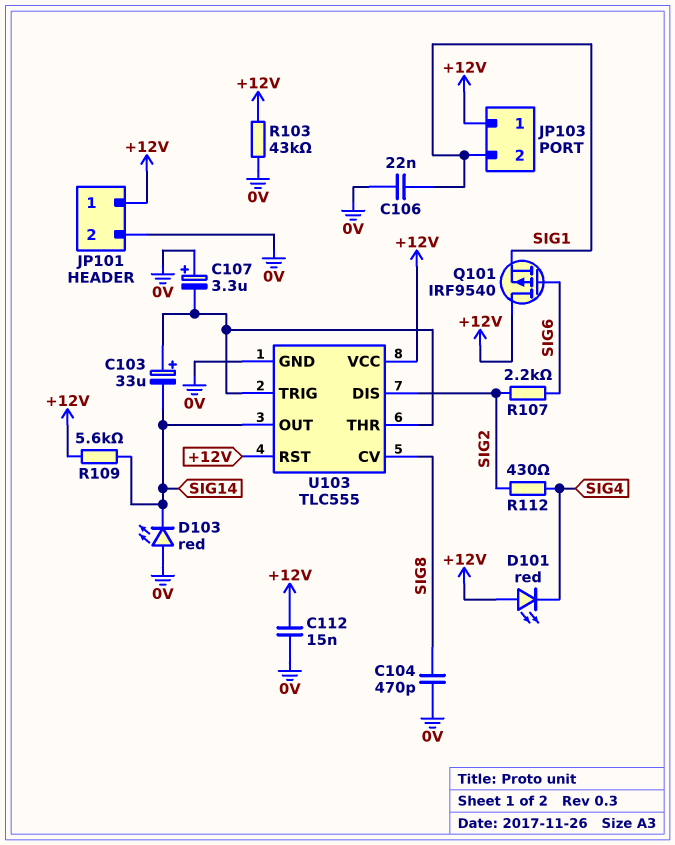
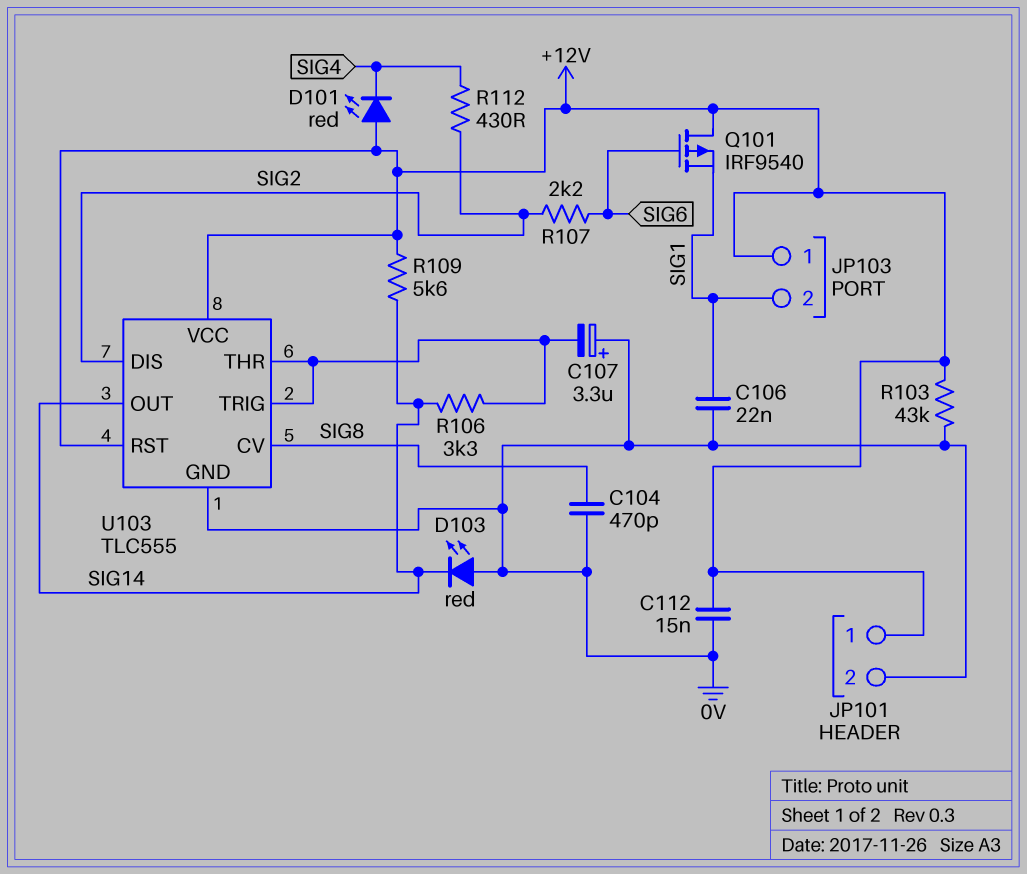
C103: 33uF (plus U103/THR, minus SIG14) -> none
R106: none -> 3.3k (SIG14, U103/THR)

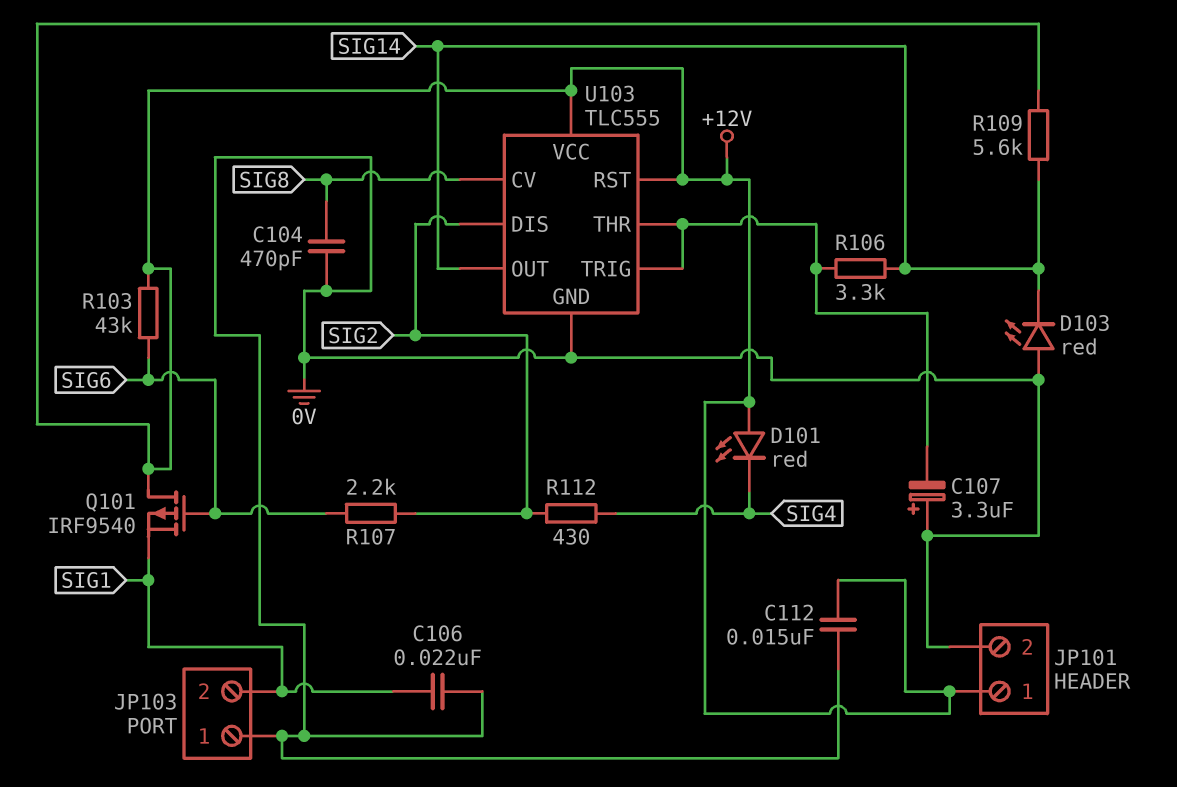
JP103 pin 1: +12V -> 0V
R103: 43k (+12V, 0V) -> 43k (+12V, SIG6)

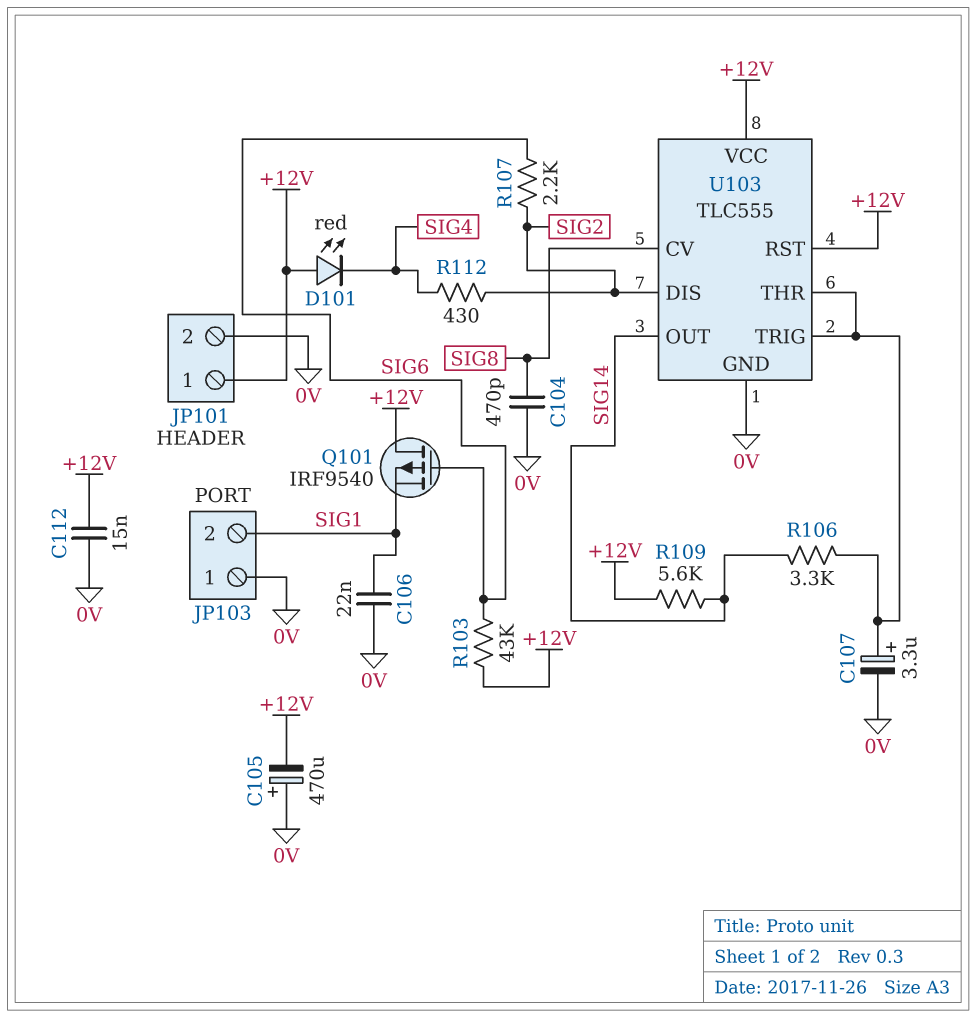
C105: none -> 470uF (plus 0V, minus +12V)
C107: 3.3uF (plus 0V, minus U103/THR) -> 3.3uF (plus U103/THR, minus 0V)
D103: LED red (A 0V, K SIG14) -> none

